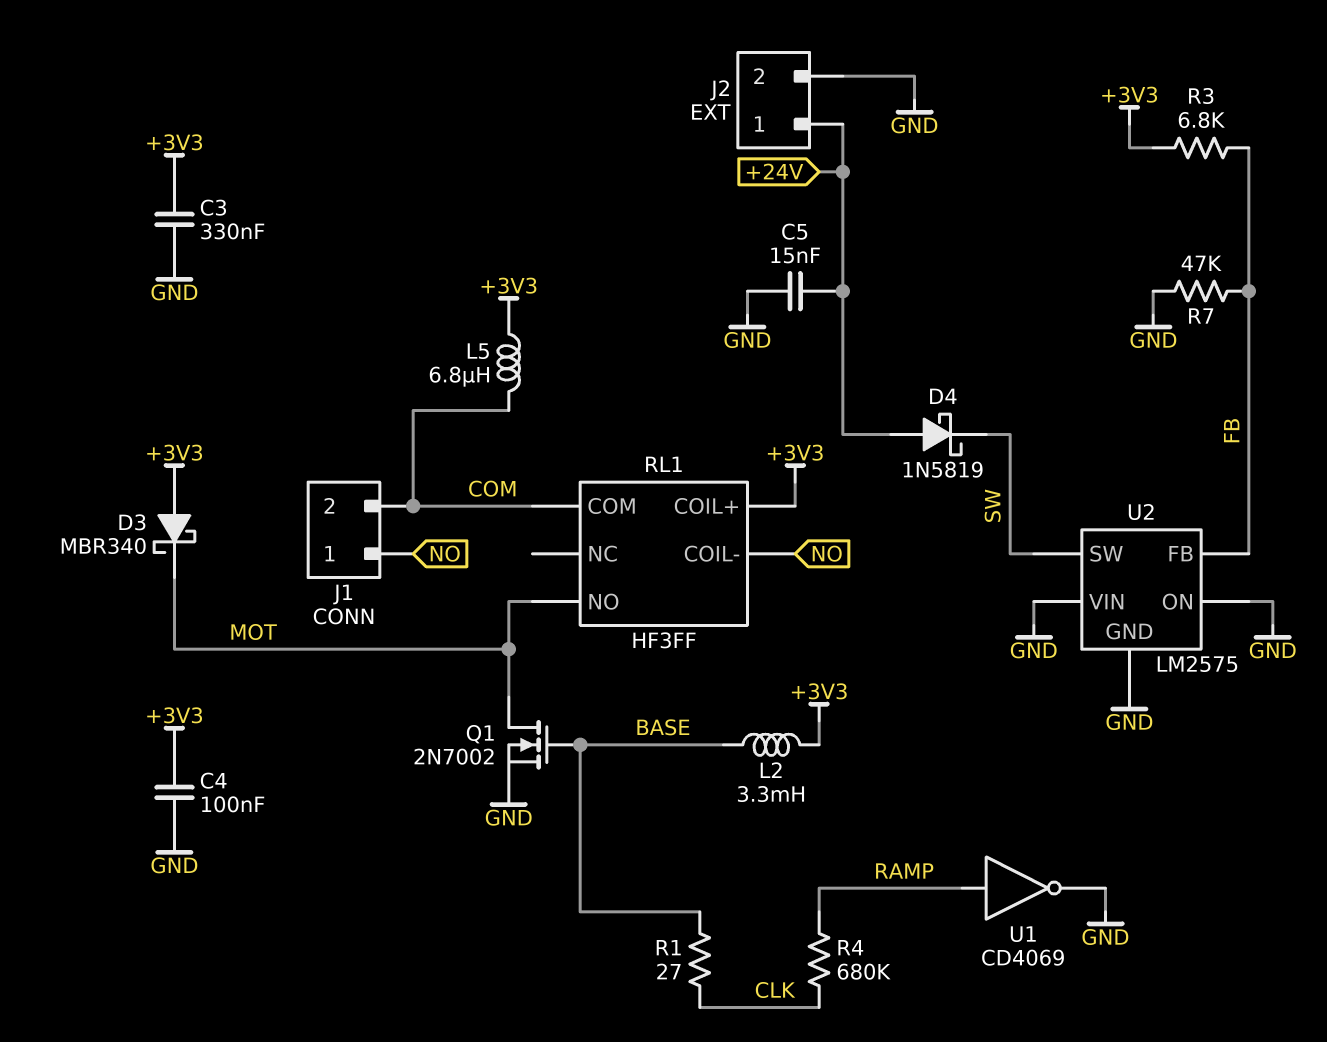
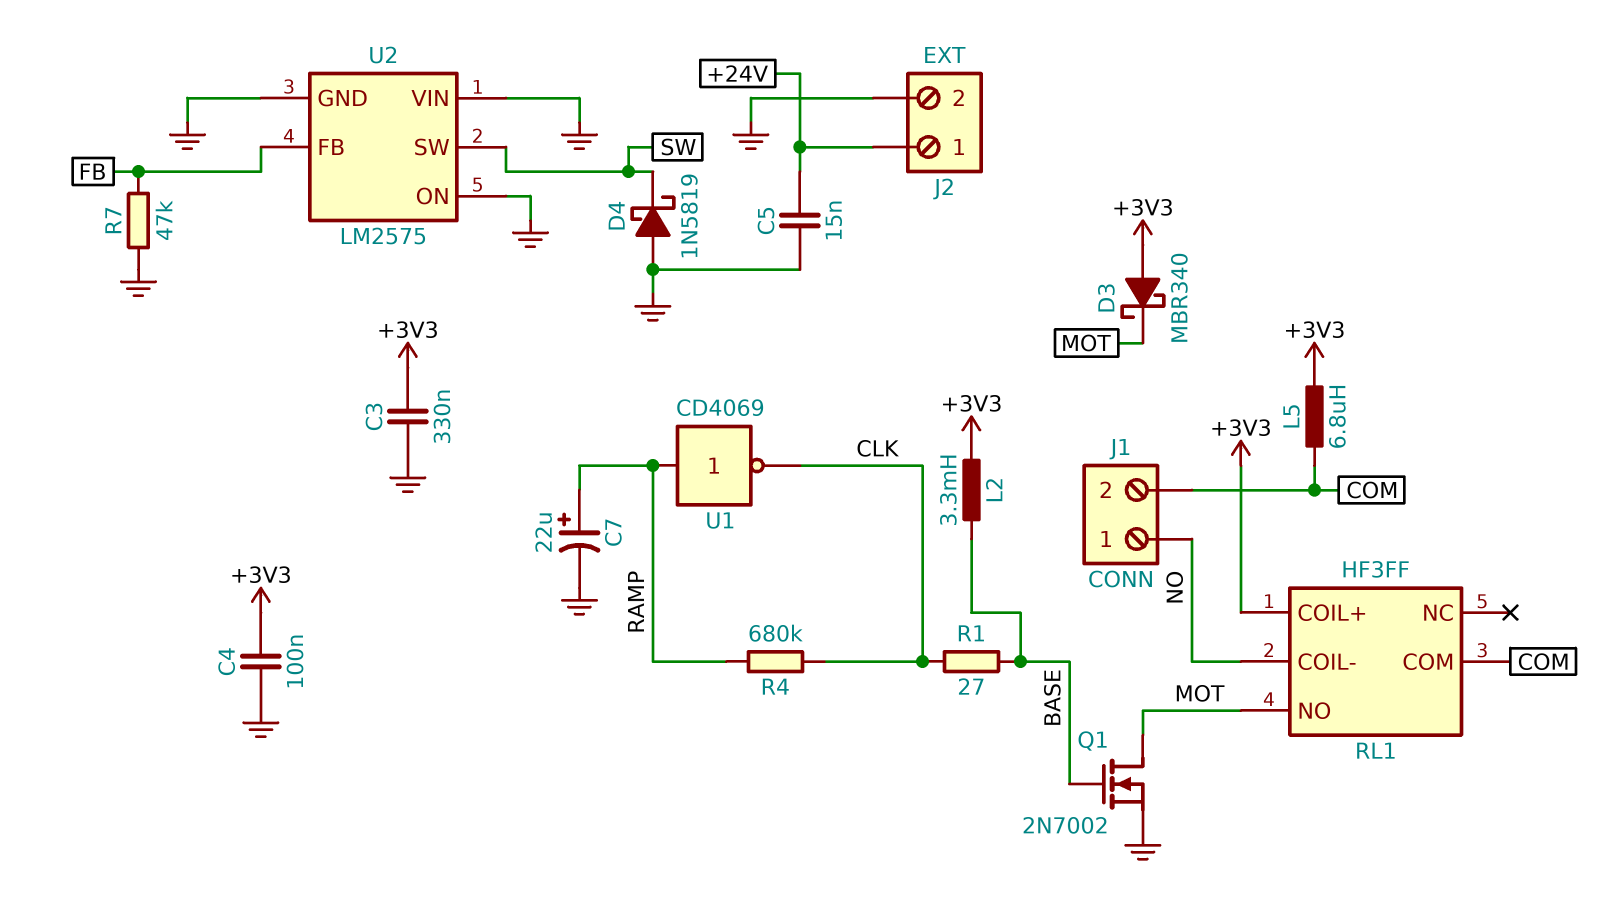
C7: none -> 22uF (plus RAMP, minus GND)
D4: schottky 1N5819 (A +24V, K SW) -> schottky 1N5819 (A GND, K SW)
R3: 6.8k (+3V3, FB) -> none
U1: NOT CD4069 (in RAMP, out GND) -> NOT CD4069 (in RAMP, out CLK)

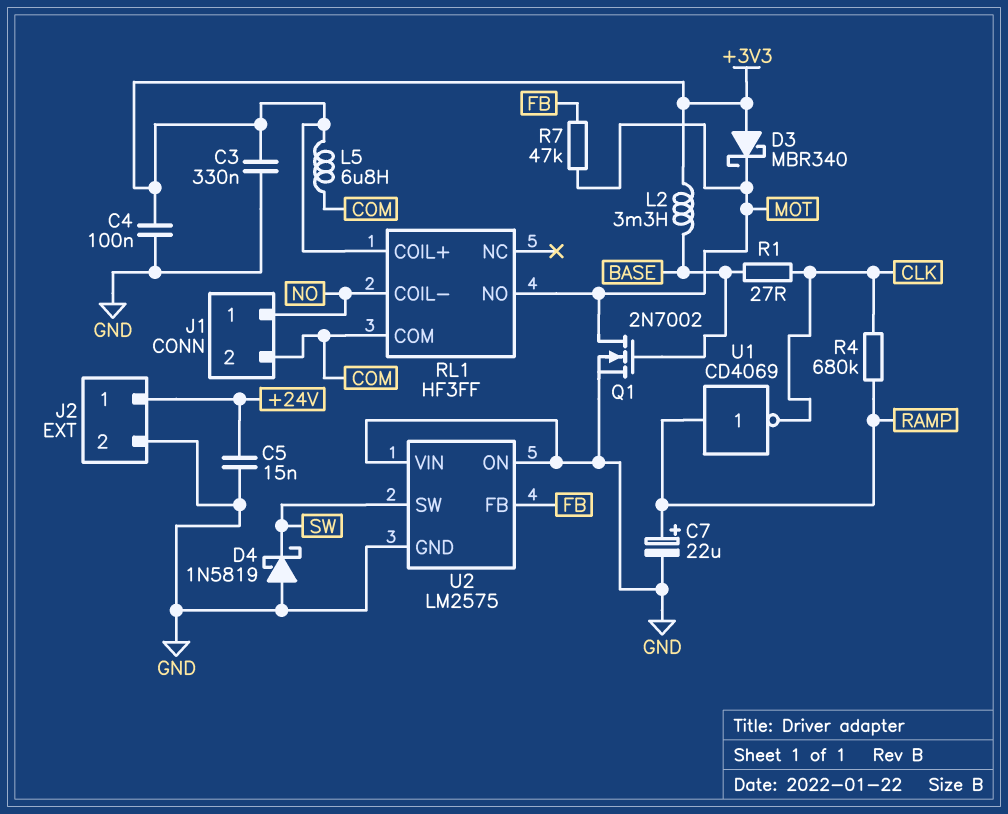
R7: 47k (FB, GND) -> 47k (FB, MOT)

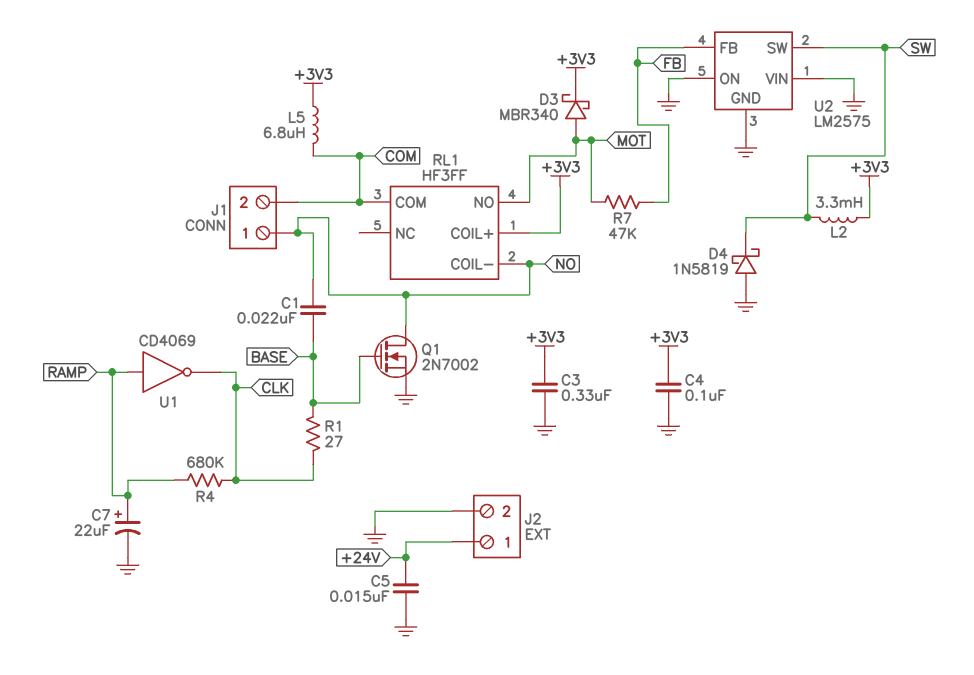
C1: none -> 22nF (BASE, NO)
D3: schottky MBR340 (A +3V3, K MOT) -> schottky MBR340 (A MOT, K +3V3)
L2: 3.3mH (+3V3, BASE) -> 3.3mH (+3V3, SW)
Q1: NMOS 2N7002 (G BASE, D MOT, S GND) -> NMOS 2N7002 (G BASE, D NO, S GND)

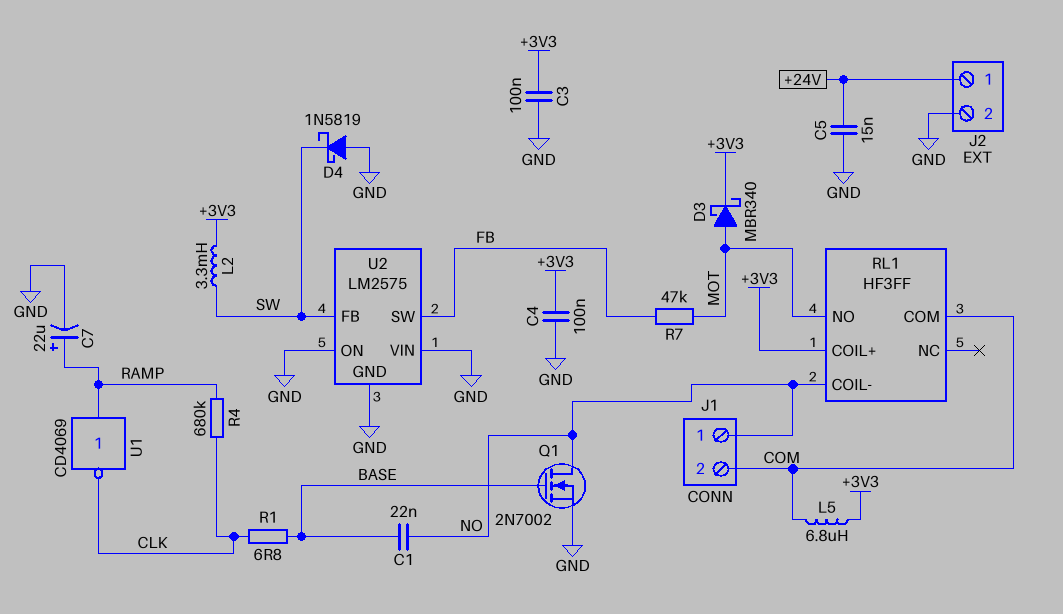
C3: 330nF (+3V3, GND) -> 100nF (+3V3, GND)
R1: 27 (BASE, CLK) -> 6.8 (BASE, CLK)
U2 pin FB: FB -> SW
U2 pin SW: SW -> FB

